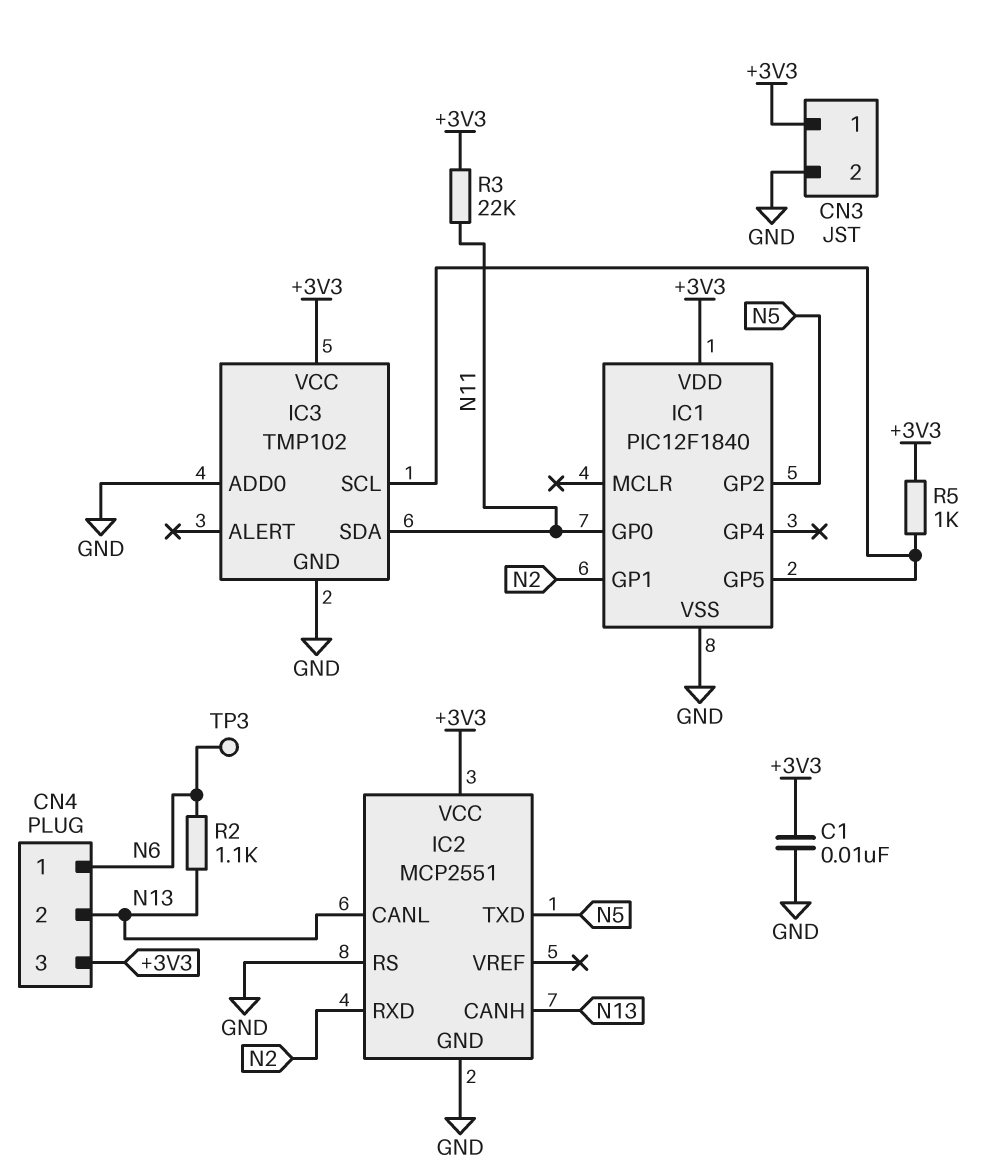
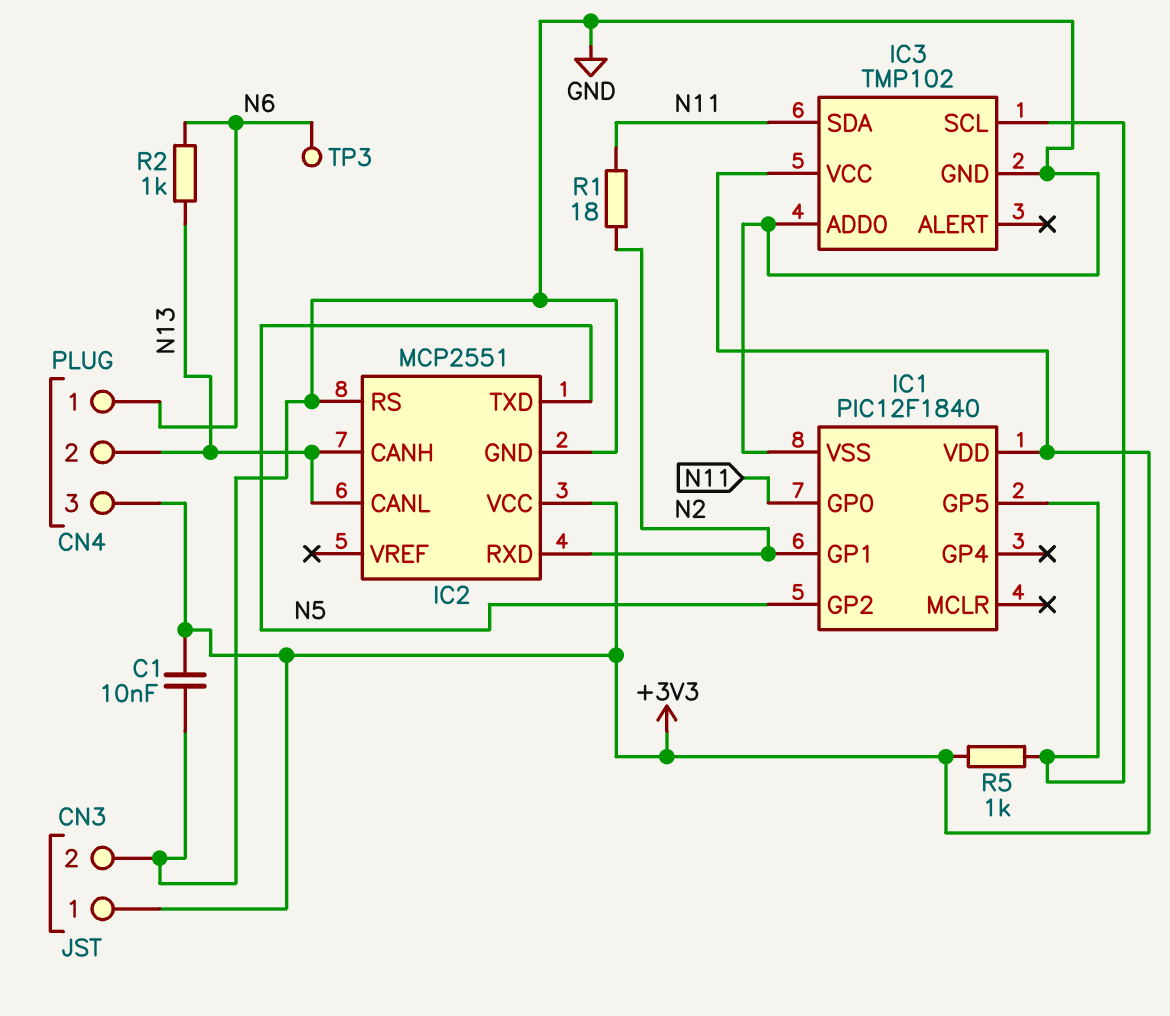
R1: none -> 18 (N2, N11)
R2: 1.1k (N6, N13) -> 1k (N6, N13)
R3: 22k (+3V3, N11) -> none

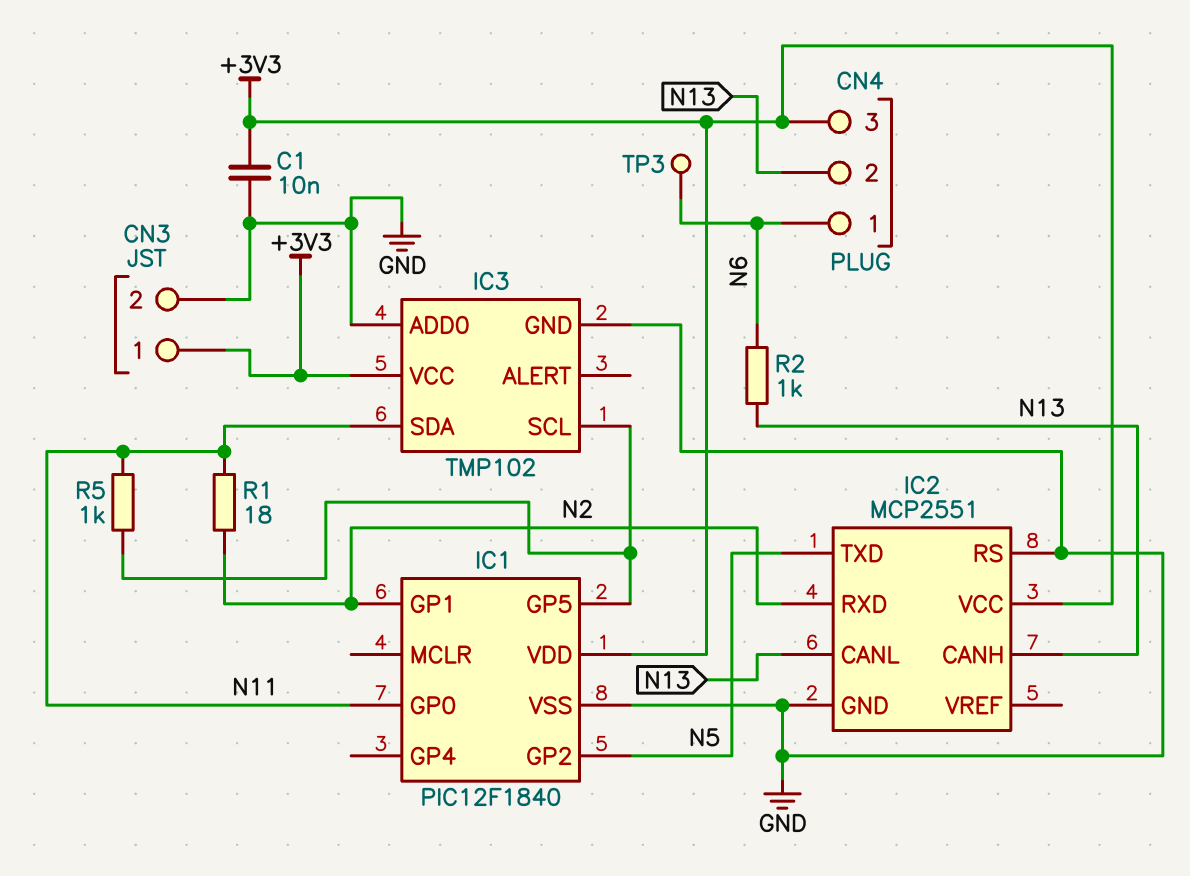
R5: 1k (+3V3, IC1/GP5) -> 1k (IC1/GP5, N11)

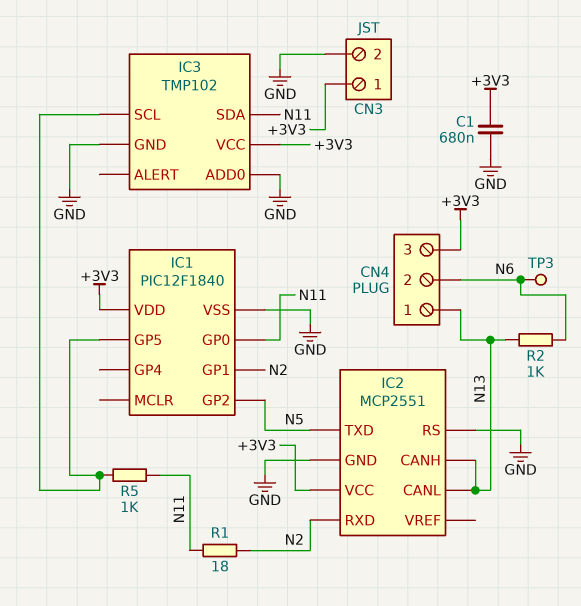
C1: 10nF (+3V3, GND) -> 680nF (+3V3, GND)
CN4 pin 1: N6 -> N13
CN4 pin 2: N13 -> N6

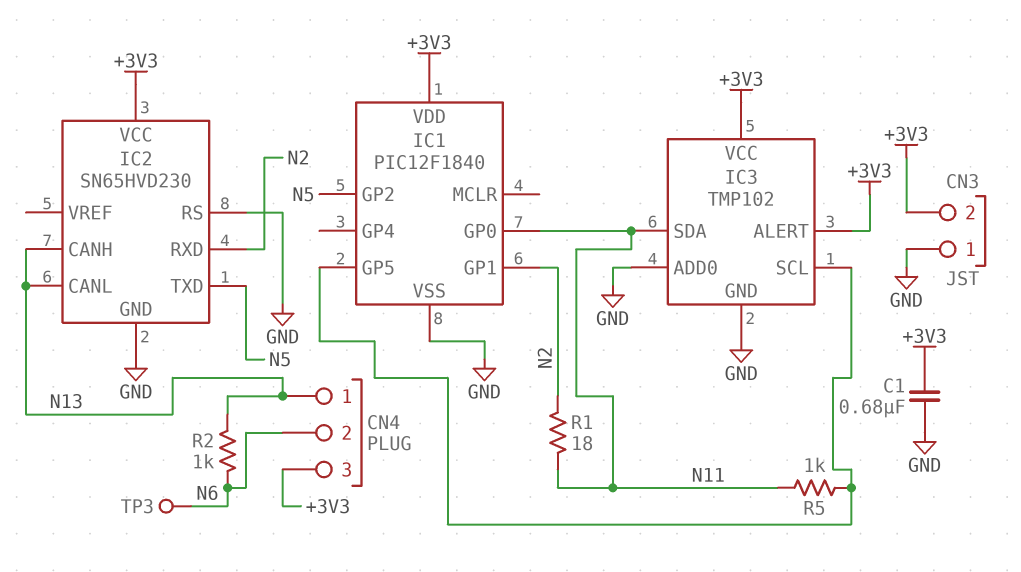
CN3 pin 1: +3V3 -> GND
CN3 pin 2: GND -> +3V3
IC2: MCP2551 -> SN65HVD230
IC3 pin ALERT: none -> +3V3

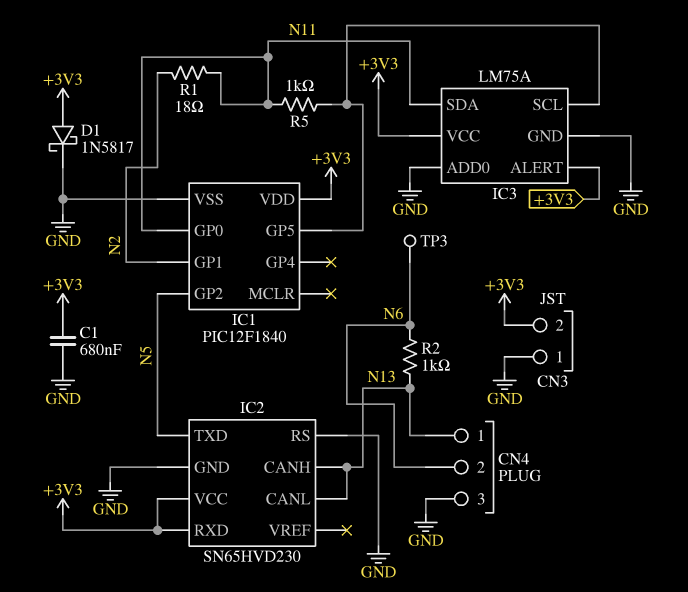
CN4 pin 3: +3V3 -> GND
D1: none -> schottky 1N5817 (A +3V3, K GND)
IC2 pin RXD: N2 -> +3V3
IC3: TMP102 -> LM75A

